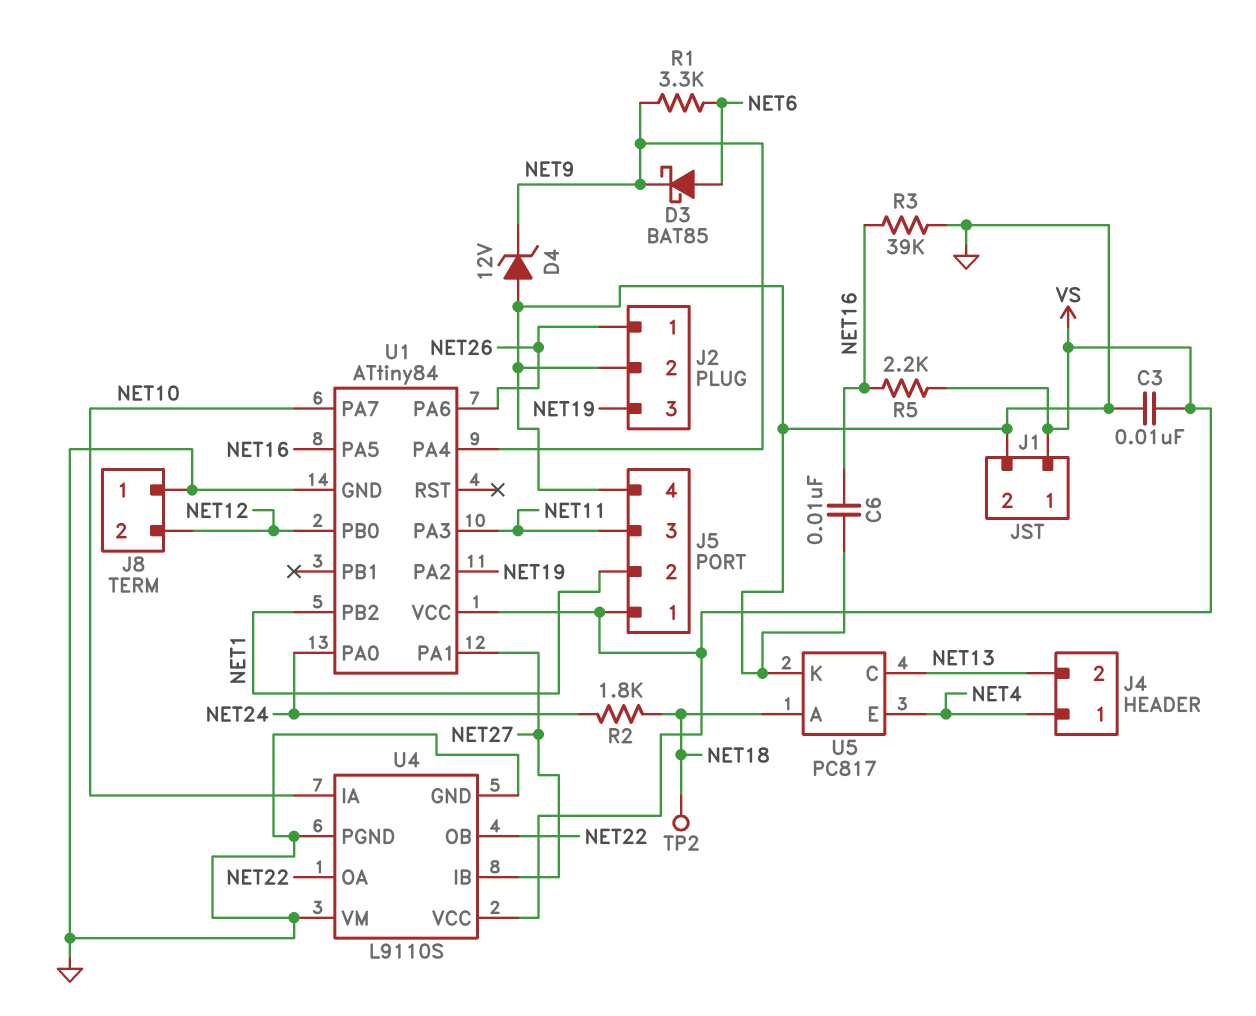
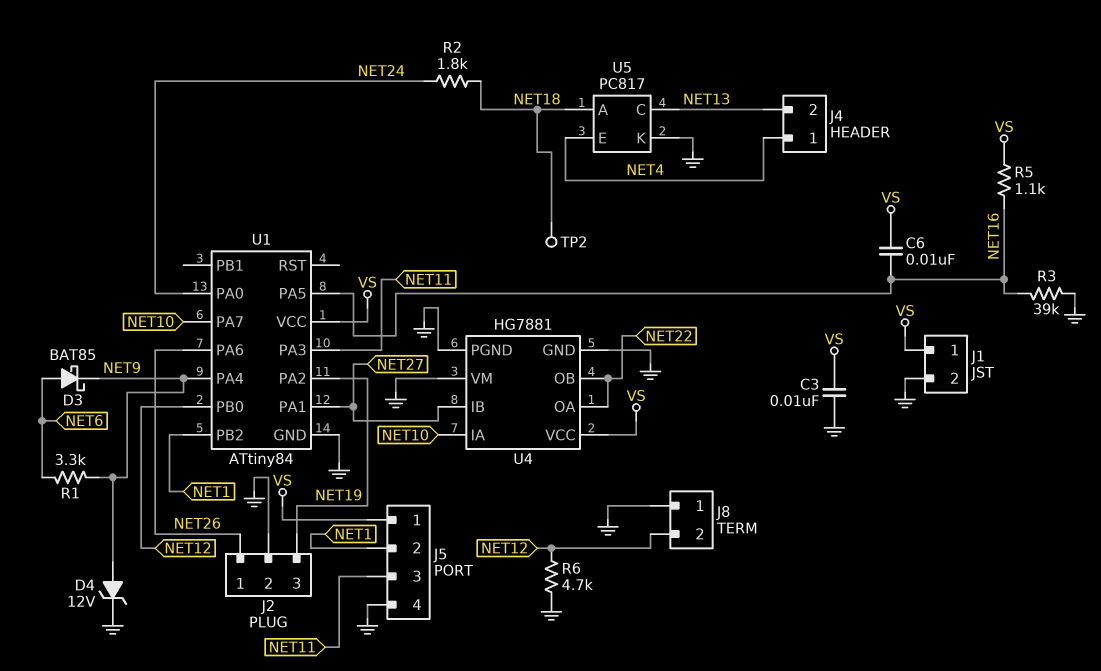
C6: 10nF (GND, NET16) -> 10nF (NET16, VS)
D4: zener 12V (A GND, K NET9) -> zener 12V (A NET9, K GND)
R5: 2.2k (NET16, VS) -> 1.1k (NET16, VS)
R6: none -> 4.7k (GND, NET12)
U4: L9110S -> HG7881

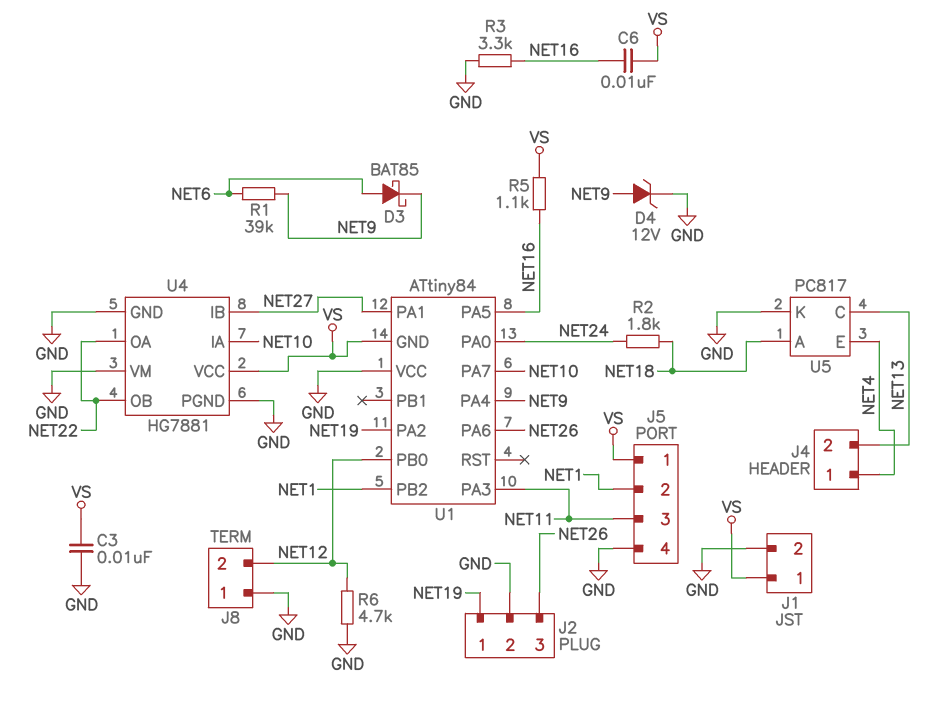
J2 pin 1: NET26 -> NET19
J2 pin 3: NET19 -> NET26
R1: 3.3k (NET6, NET9) -> 39k (NET6, NET9)
R3: 39k (GND, NET16) -> 3.3k (GND, NET16)
TP2: test point (NET18) -> none
U1 pin GND: GND -> VS
U1 pin VCC: VS -> GND

